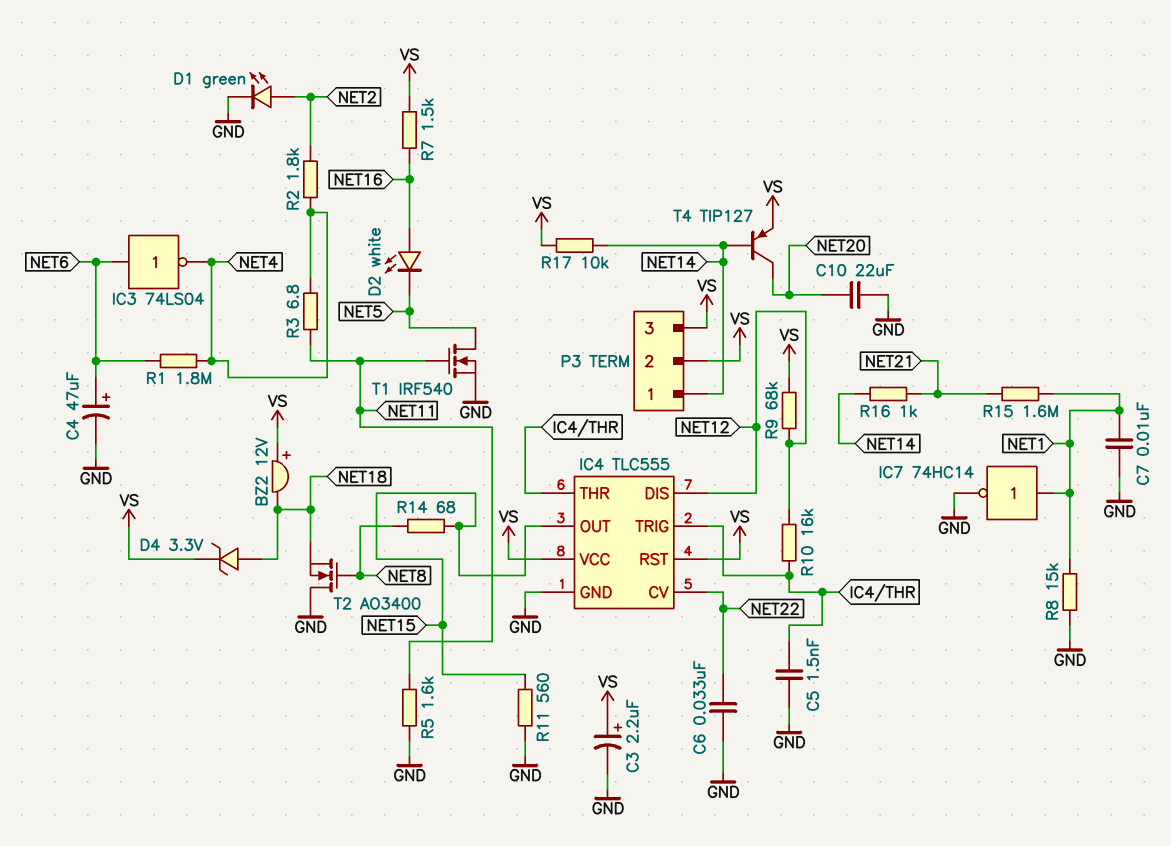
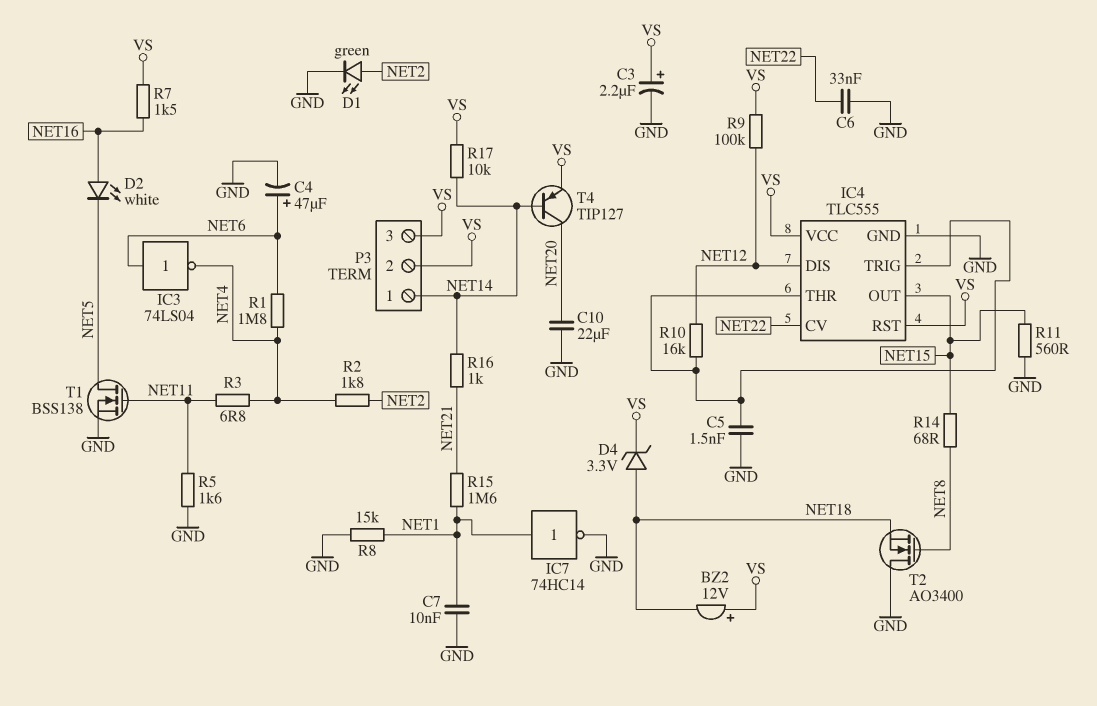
R9: 68k (NET12, VS) -> 100k (NET12, VS)
T1: NMOS IRF540 (G NET11, D NET5, S GND) -> NMOS BSS138 (G NET11, D NET5, S GND)

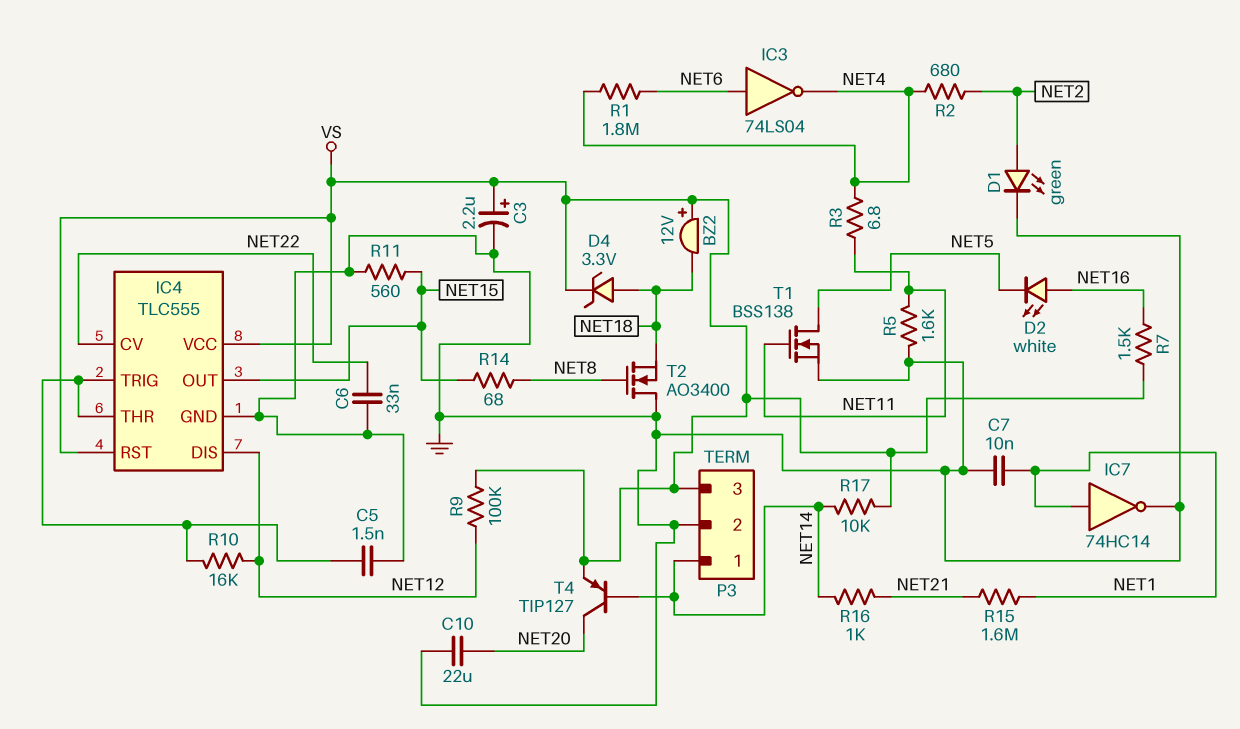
C4: 47uF (plus NET6, minus GND) -> none
P3 pin 2: VS -> GND
R2: 1.8k (NET2, NET4) -> 680 (NET2, NET4)
R8: 15k (GND, NET1) -> none

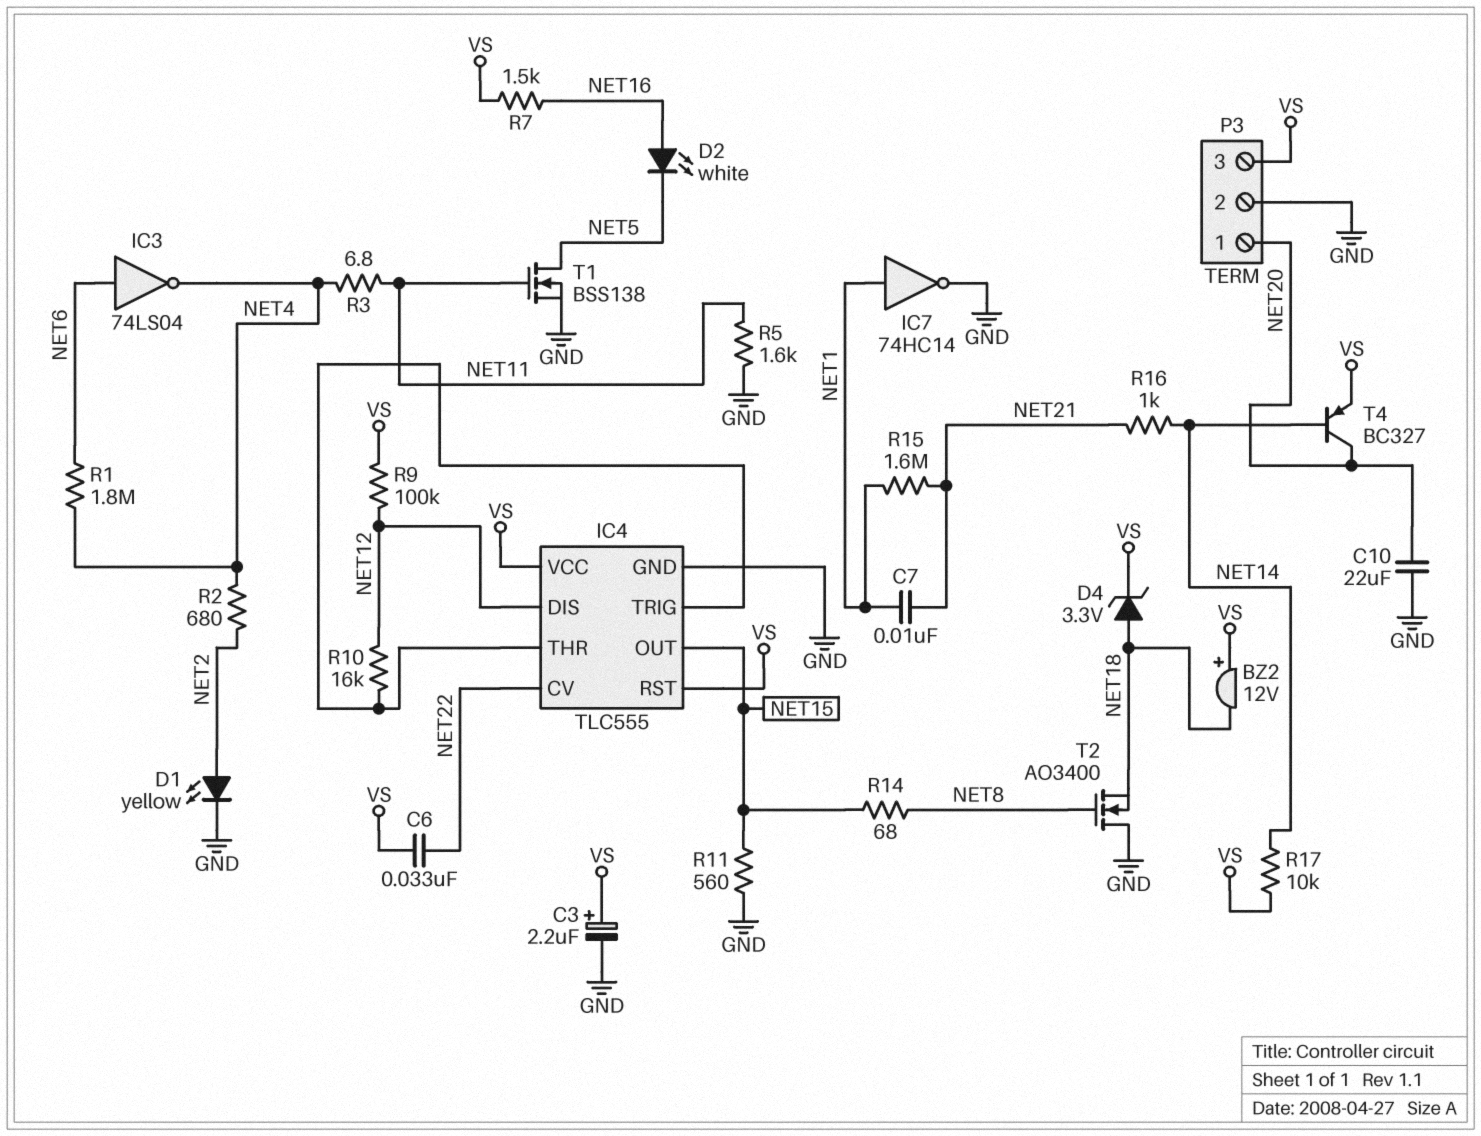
C5: 1.5nF (GND, IC4/THR) -> none
C6: 33nF (GND, NET22) -> 33nF (NET22, VS)
C7: 10nF (GND, NET1) -> 10nF (NET1, NET21)
D1: LED green (A NET2, K GND) -> LED yellow (A NET2, K GND)
P3 pin 1: NET14 -> NET20
T4: PNP TIP127 (B NET14, C NET20, E VS) -> PNP BC327 (B NET14, C NET20, E VS)

